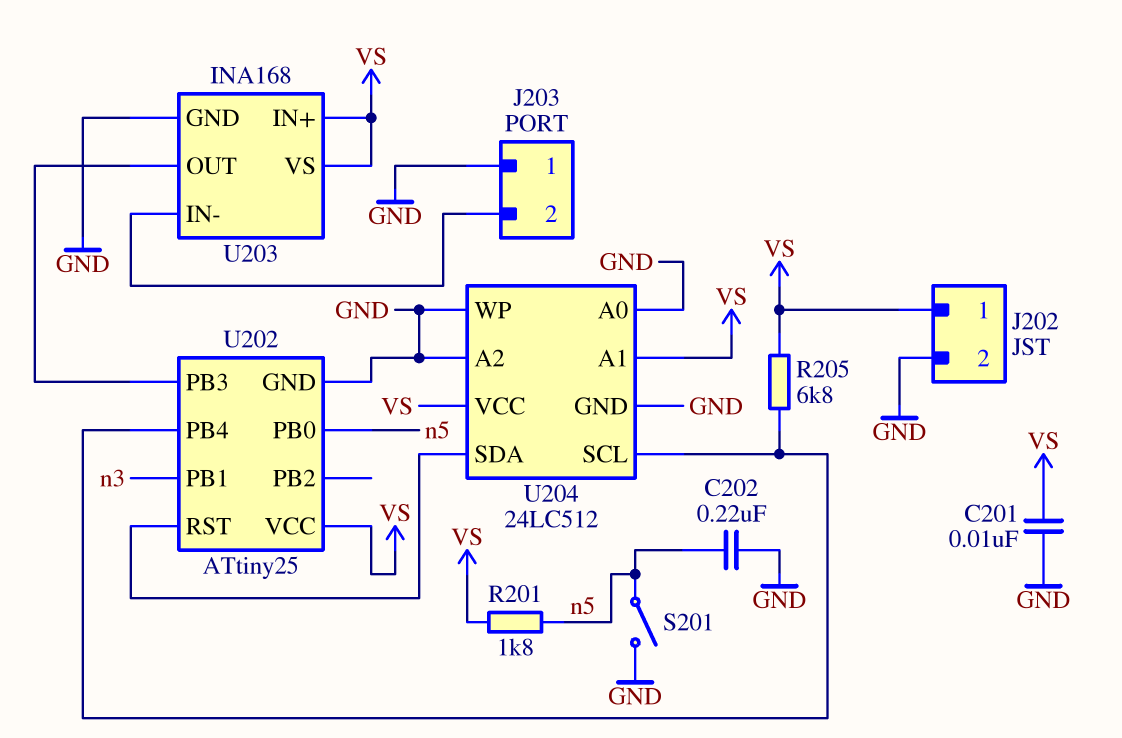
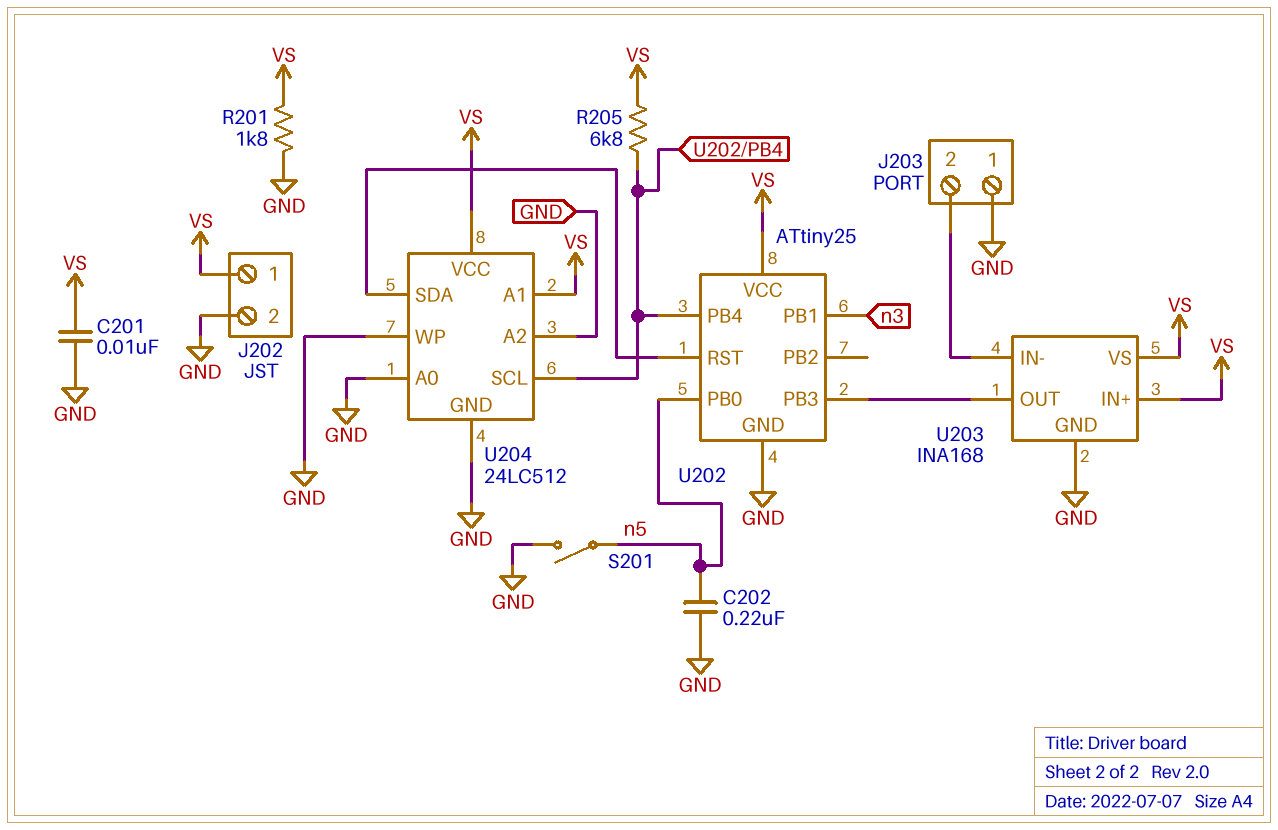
R201: 1.8k (VS, n5) -> 1.8k (GND, VS)

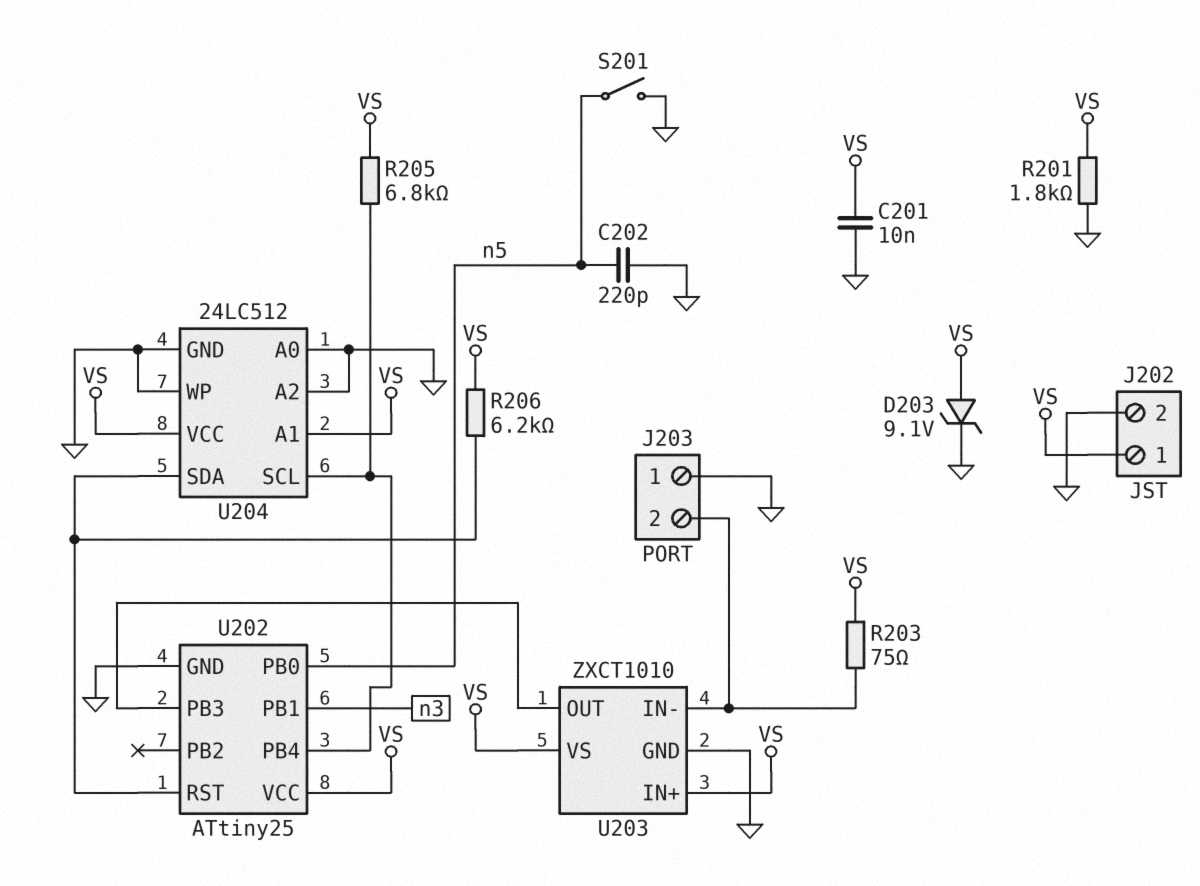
C202: 220nF (GND, n5) -> 220pF (GND, n5)
D203: none -> zener 9.1V (A VS, K GND)
R203: none -> 75 (J203/2, VS)
R206: none -> 6.2k (U202/RST, VS)
U203: INA168 -> ZXCT1010

